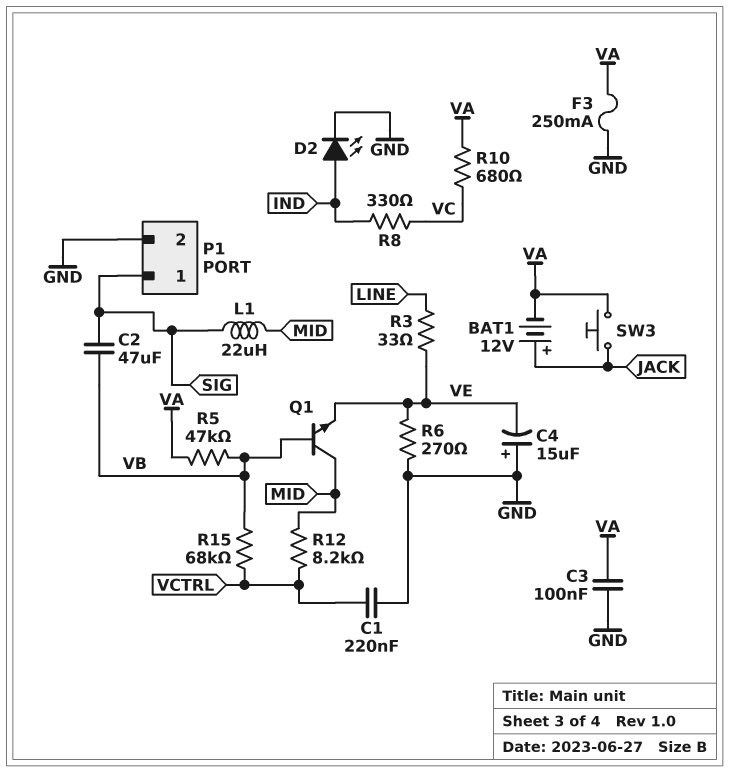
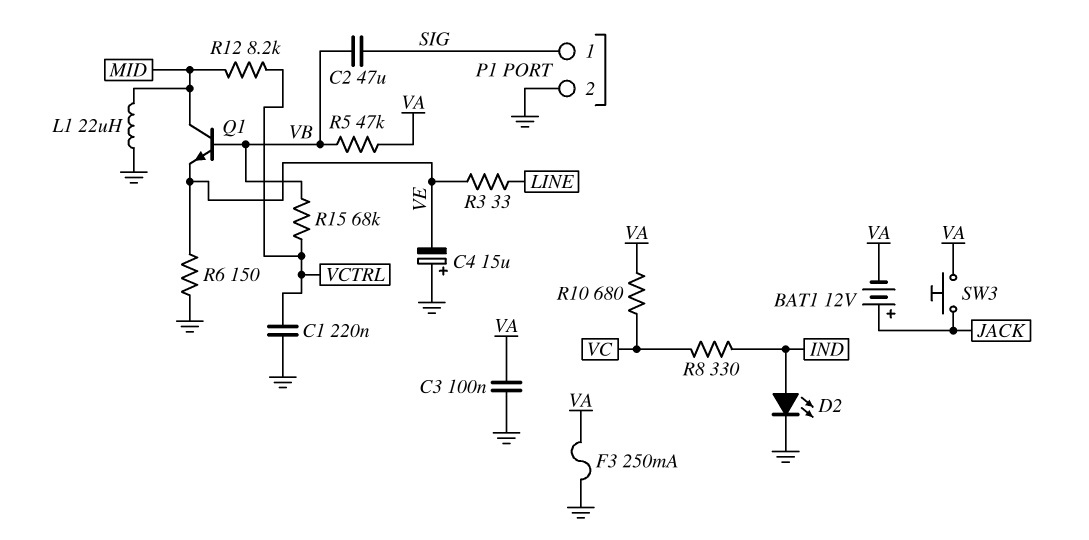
L1: 22uH (MID, SIG) -> 22uH (GND, MID)
R6: 270 (GND, VE) -> 150 (GND, VE)

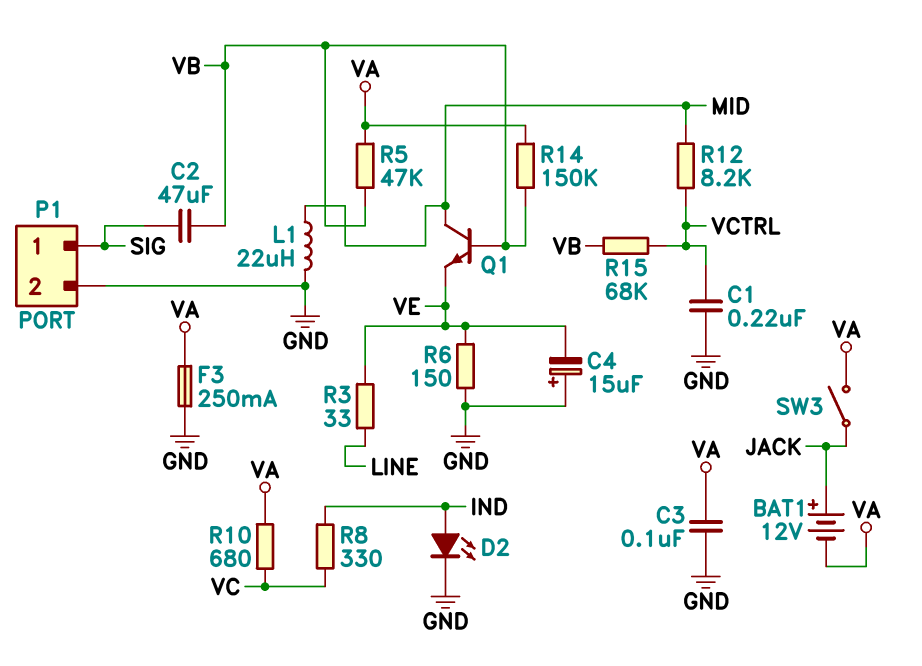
R14: none -> 150k (VA, VB)
SW3: button (JACK, VA) -> switch (JACK, VA)

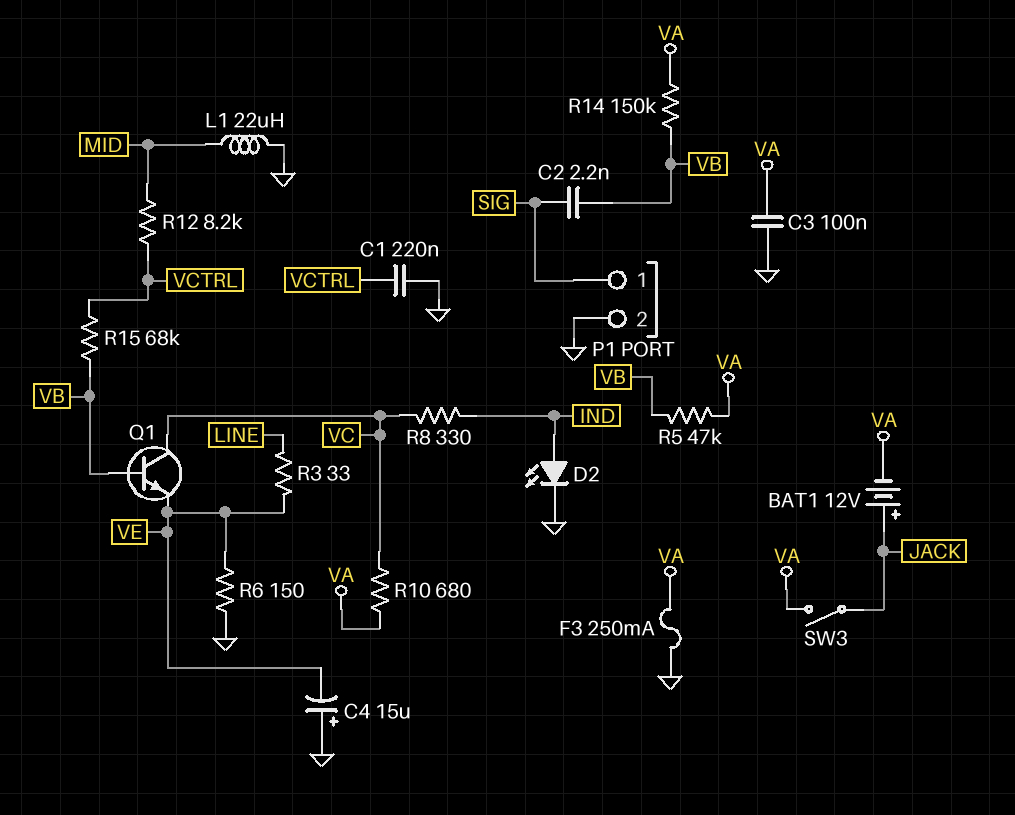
C2: 47uF (SIG, VB) -> 2.2nF (SIG, VB)
Q1: NPN (B VB, C MID, E VE) -> NPN (B VB, C VC, E VE)

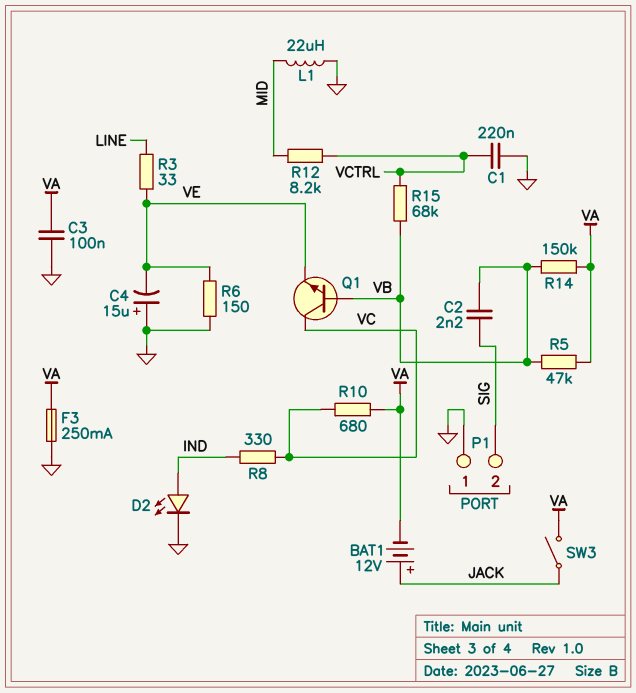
P1 pin 1: SIG -> GND
P1 pin 2: GND -> SIG

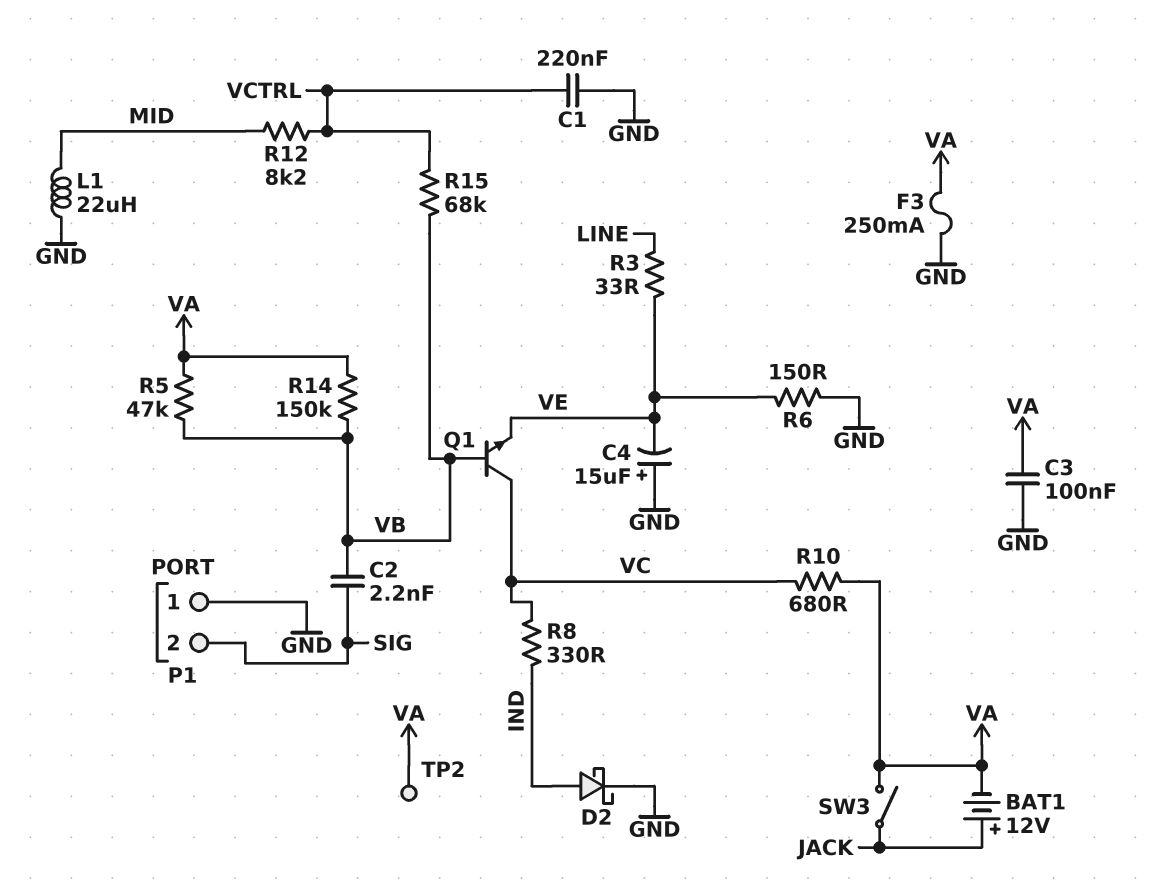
D2: LED (A IND, K GND) -> schottky (A IND, K GND)
TP2: none -> test point (VA)

